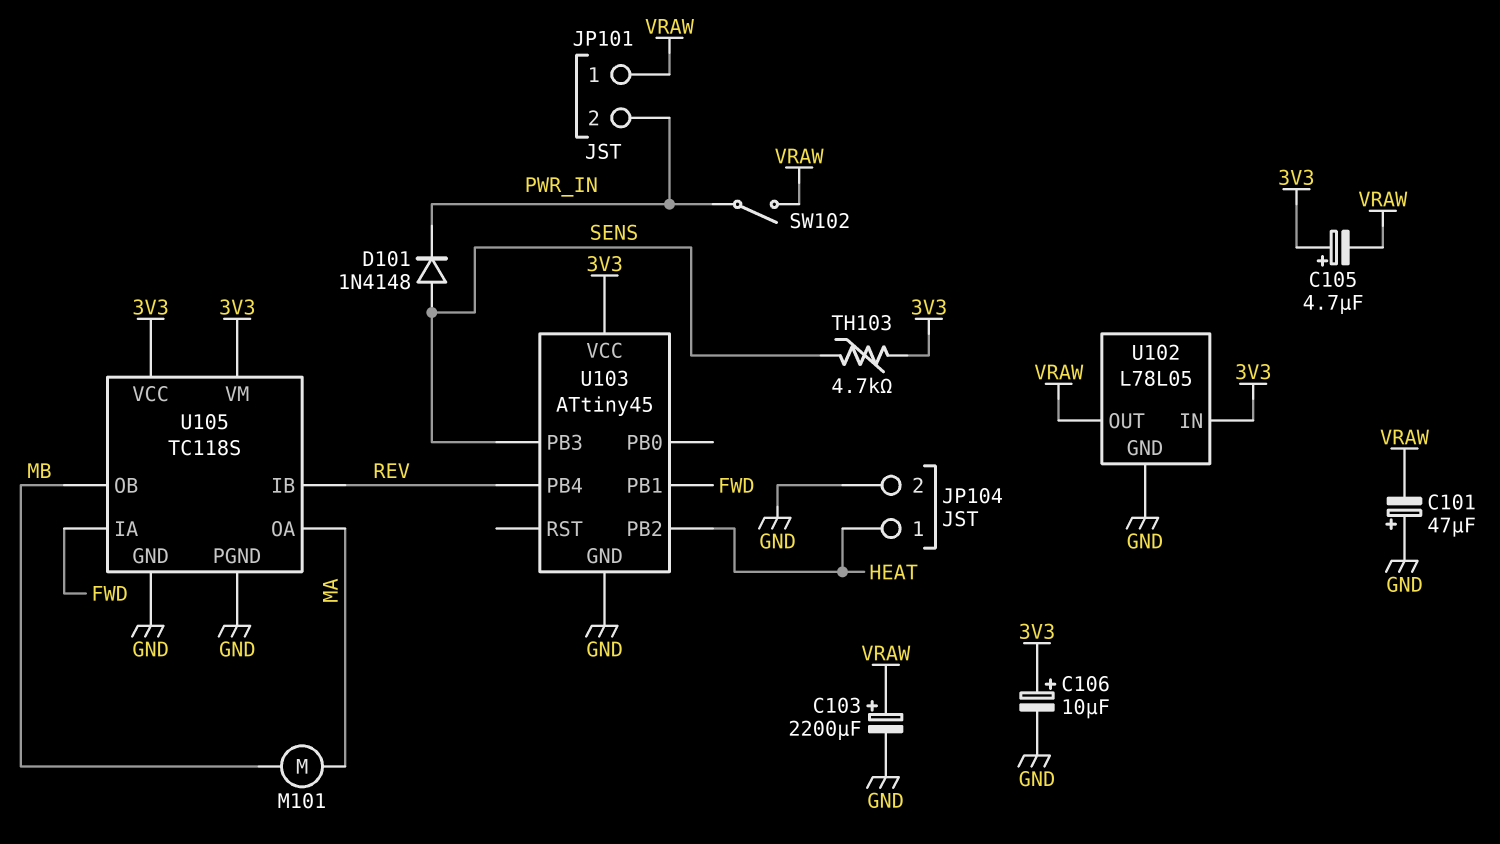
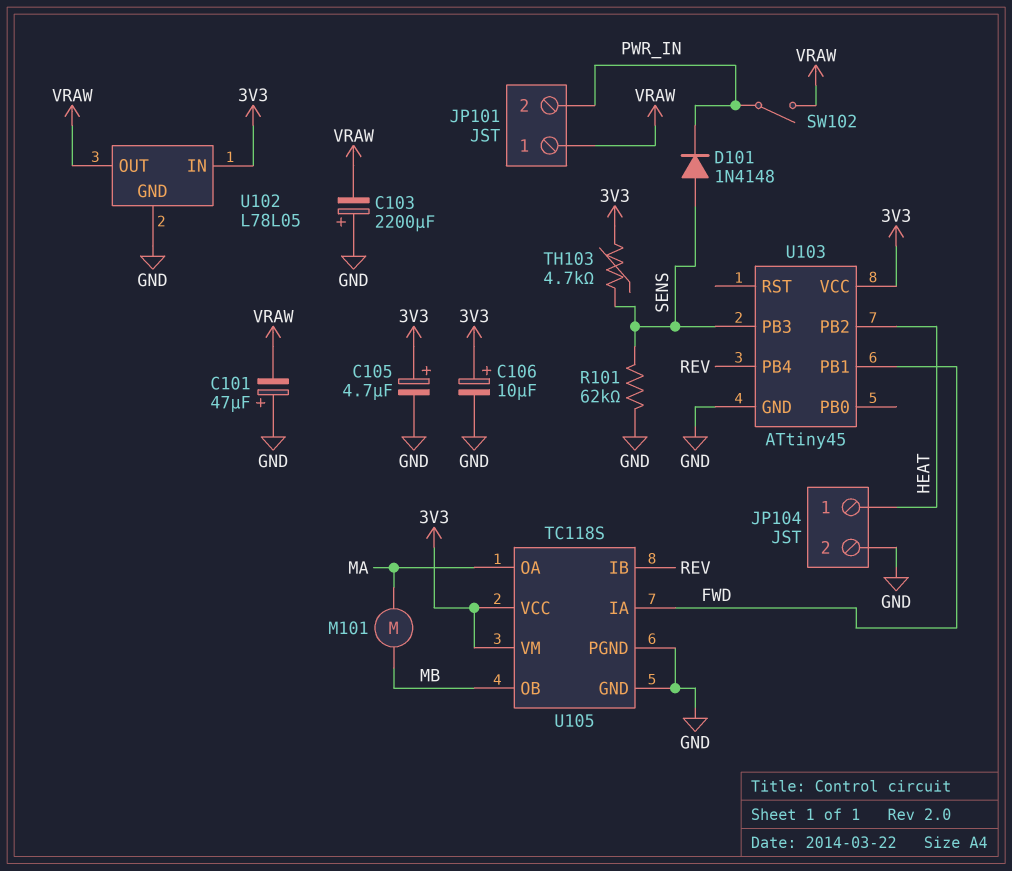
C103: 2200uF (plus VRAW, minus GND) -> 2200uF (plus GND, minus VRAW)
C105: 4.7uF (plus 3V3, minus VRAW) -> 4.7uF (plus 3V3, minus GND)
R101: none -> 62k (GND, SENS)

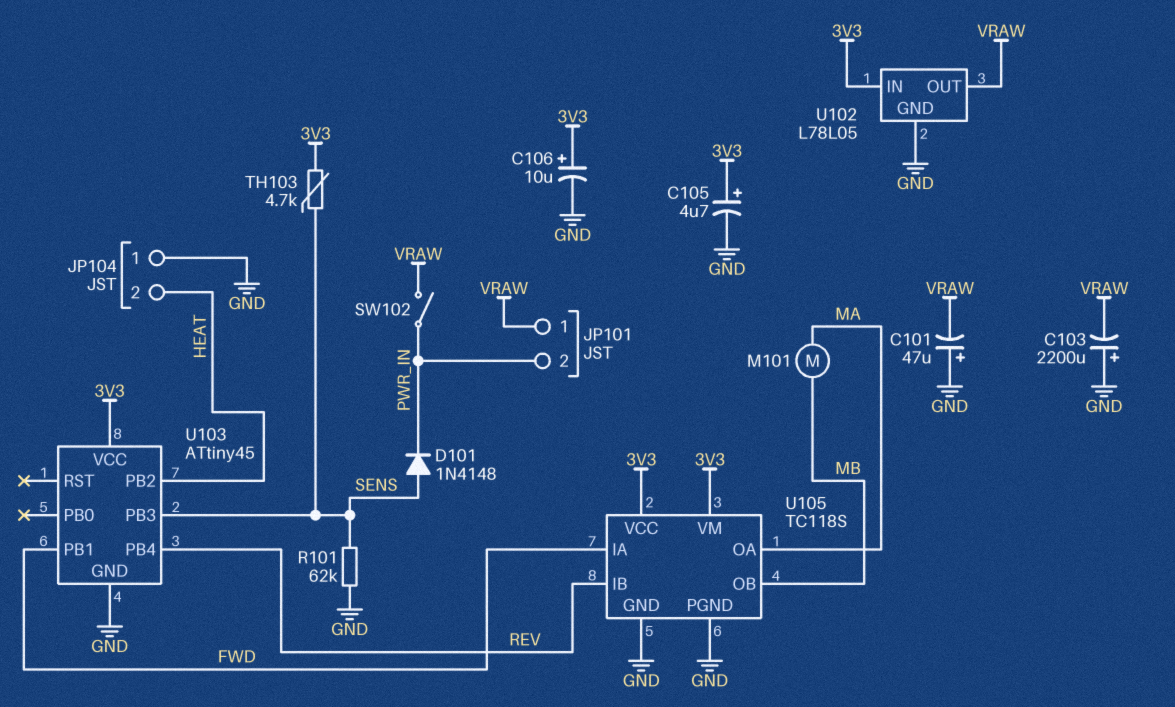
JP104 pin 1: HEAT -> GND
JP104 pin 2: GND -> HEAT

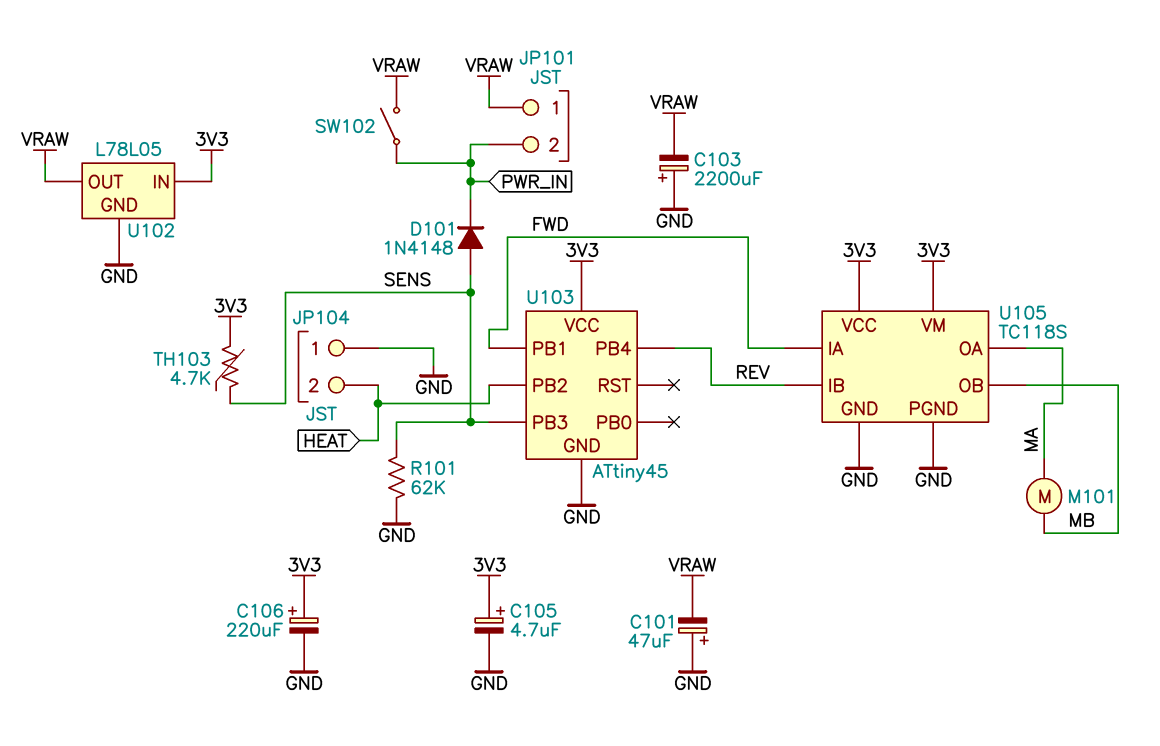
C106: 10uF (plus 3V3, minus GND) -> 220uF (plus 3V3, minus GND)

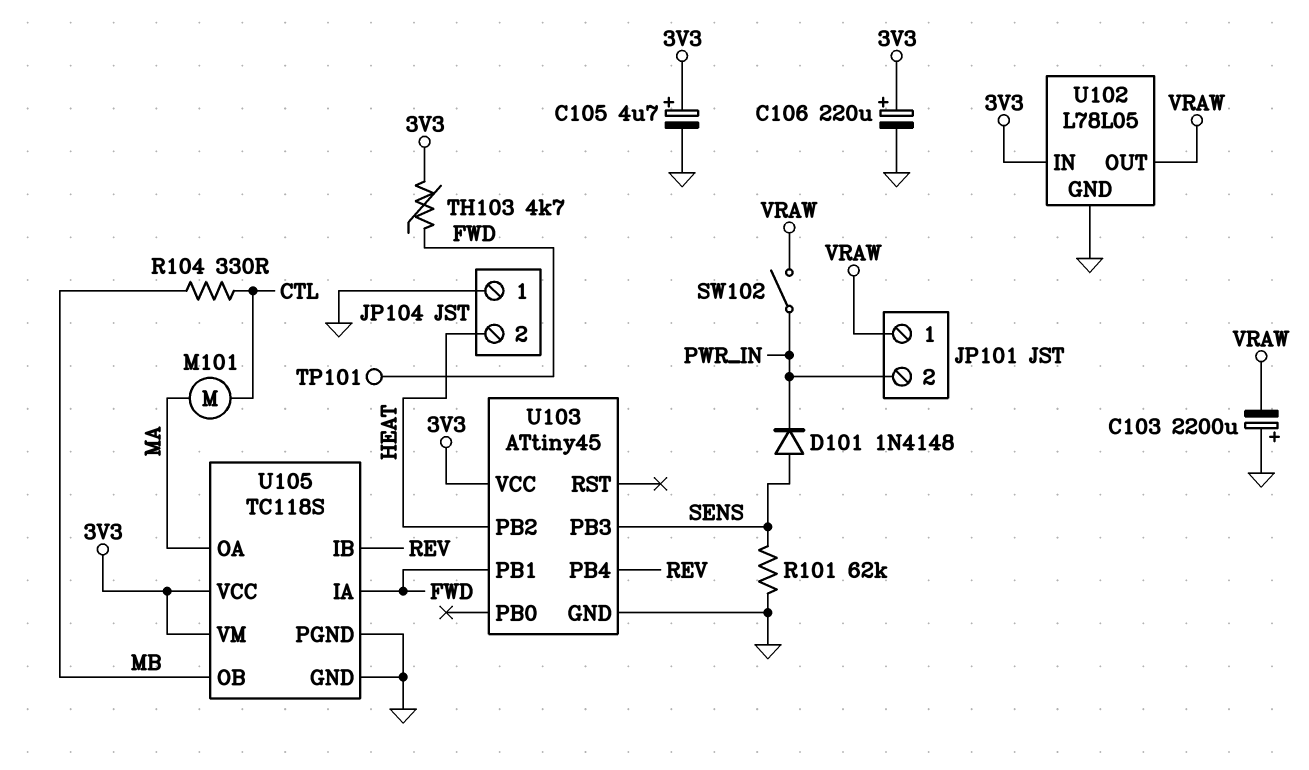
C101: 47uF (plus GND, minus VRAW) -> none
M101: motor (MA, MB) -> motor (CTL, MA)
R104: none -> 330 (CTL, MB)
TH103: 4.7k (3V3, SENS) -> 4.7k (3V3, FWD)
TP101: none -> test point (FWD)

